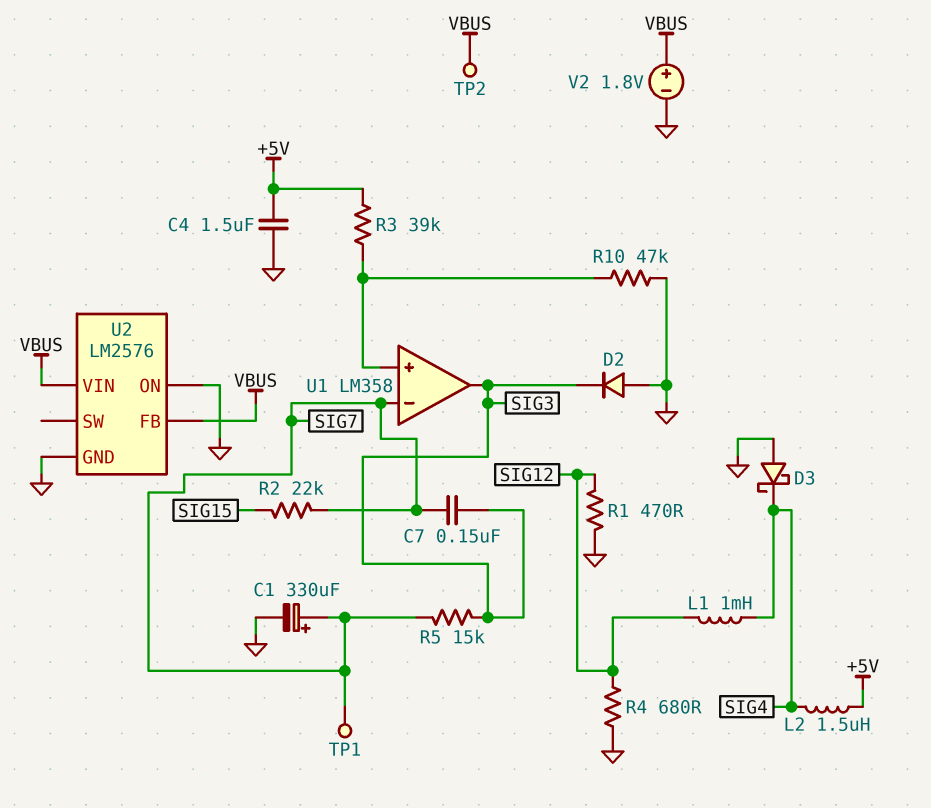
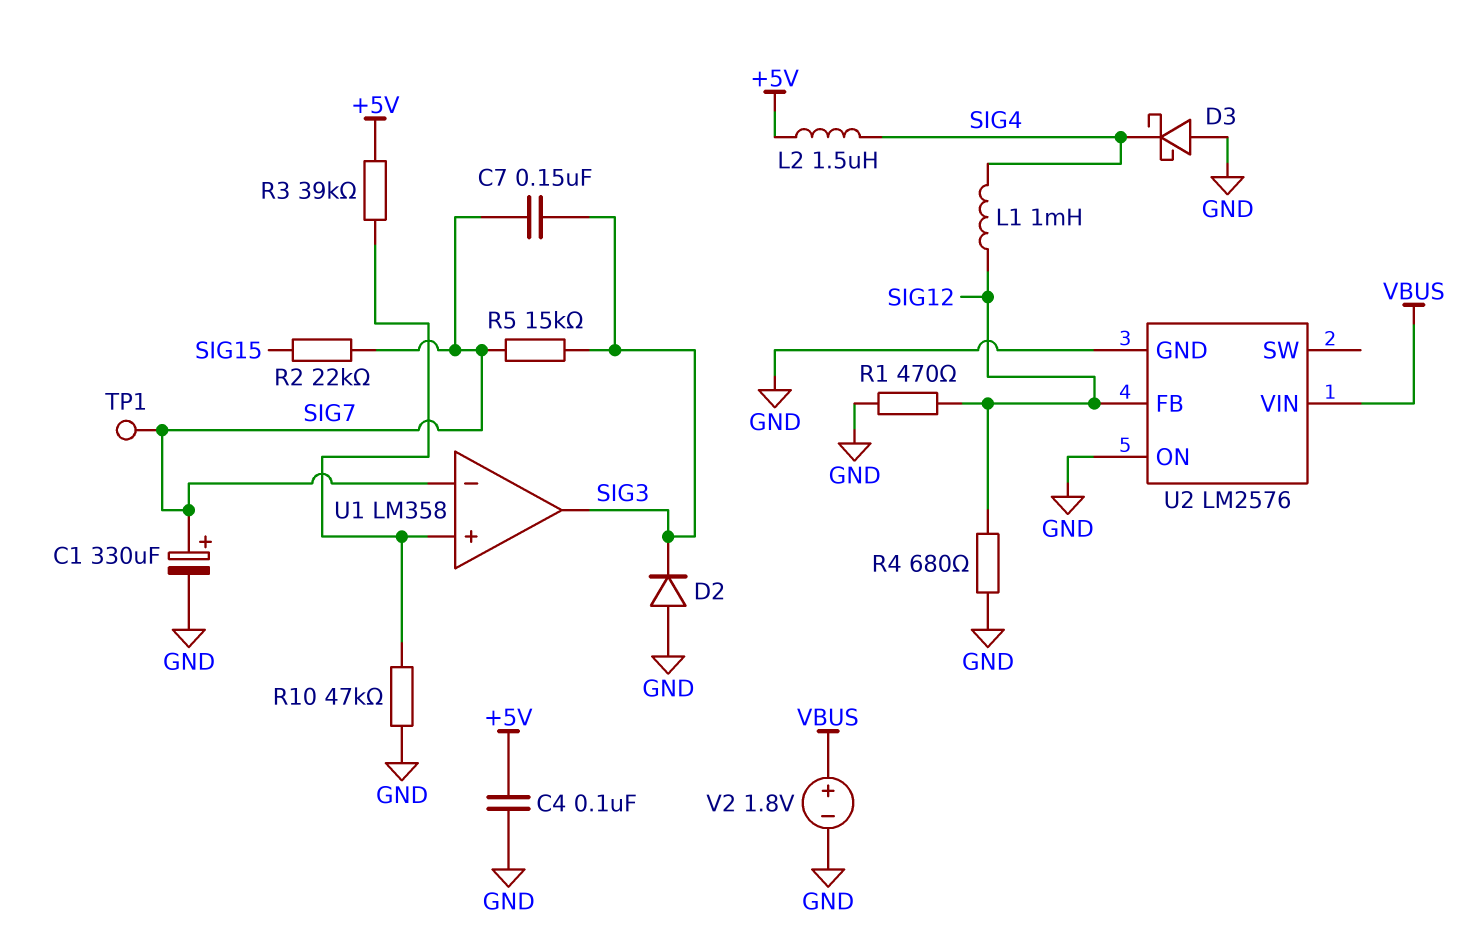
C4: 1.5uF (+5V, GND) -> 100nF (+5V, GND)
TP2: test point (VBUS) -> none
U2 pin FB: VBUS -> SIG12

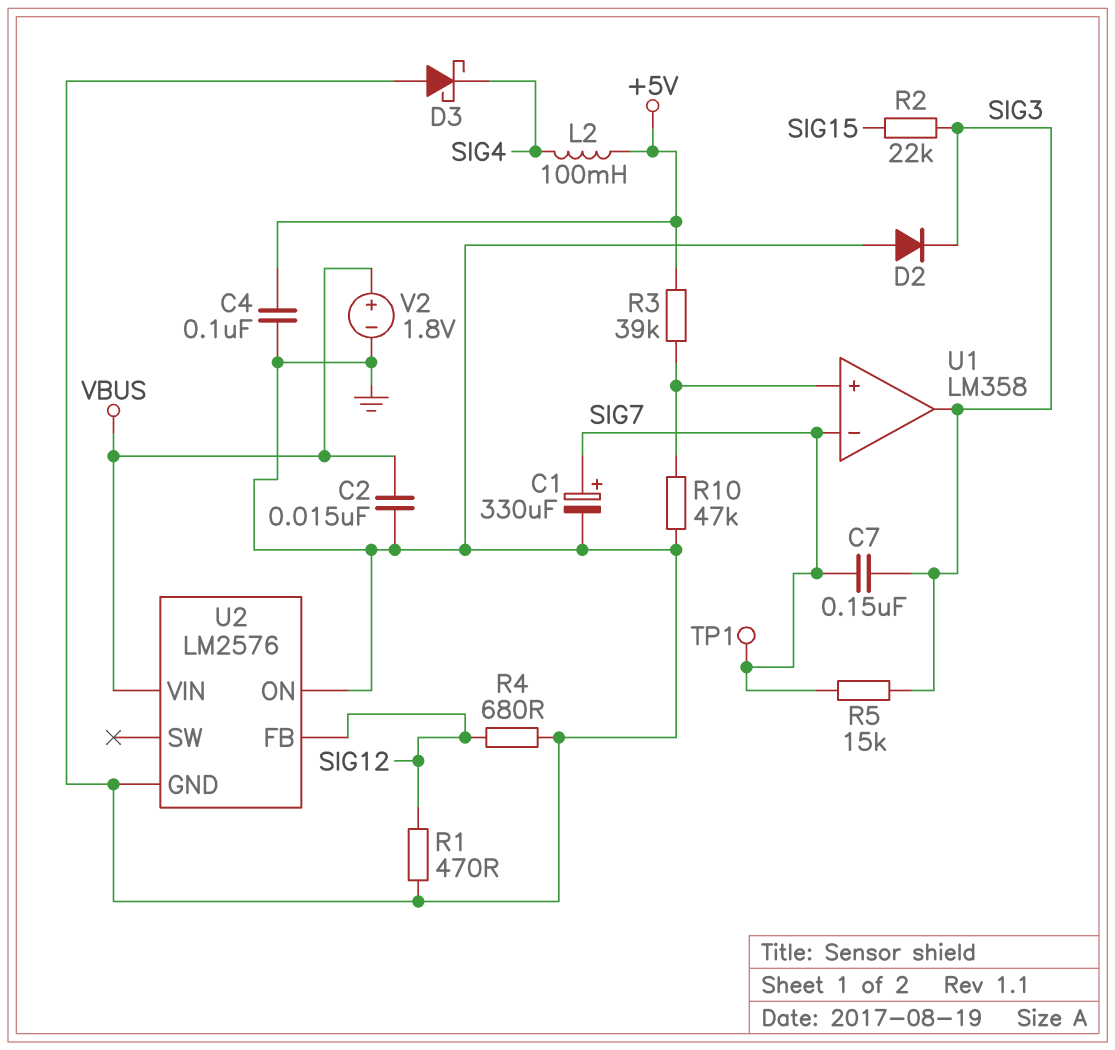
C2: none -> 15nF (GND, VBUS)
L1: 1mH (SIG4, SIG12) -> none
L2: 1.5uH (+5V, SIG4) -> 100mH (+5V, SIG4)
R2: 22k (SIG7, SIG15) -> 22k (SIG3, SIG15)

